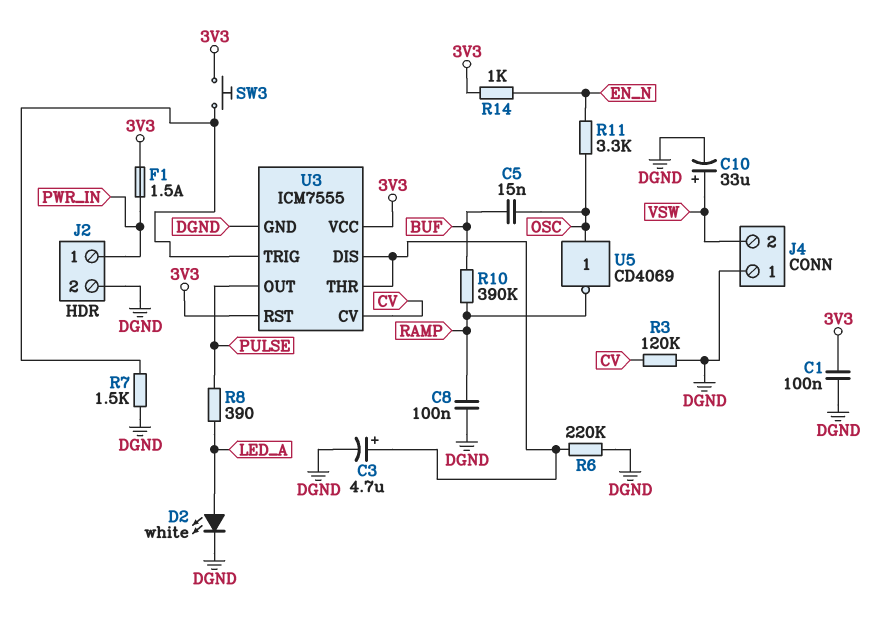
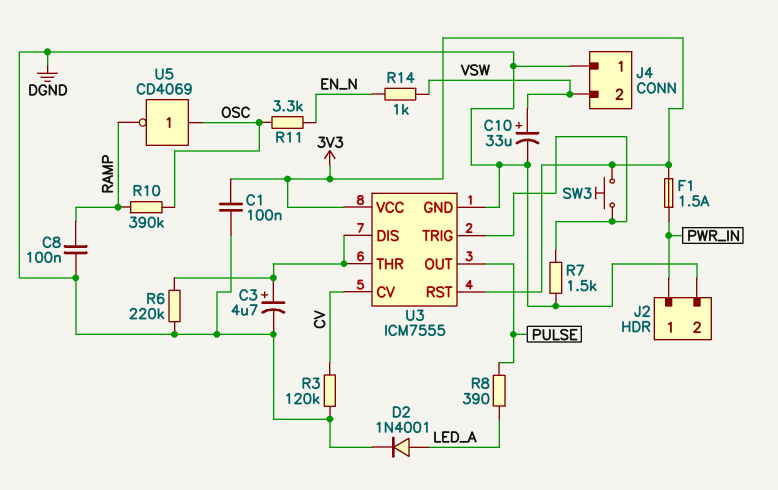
C5: 15nF (BUF, OSC) -> none
D2: LED white (A LED_A, K DGND) -> diode 1N4001 (A LED_A, K DGND)
R10: 390k (BUF, RAMP) -> 390k (OSC, RAMP)
R14: 1k (3V3, EN_N) -> 1k (EN_N, VSW)

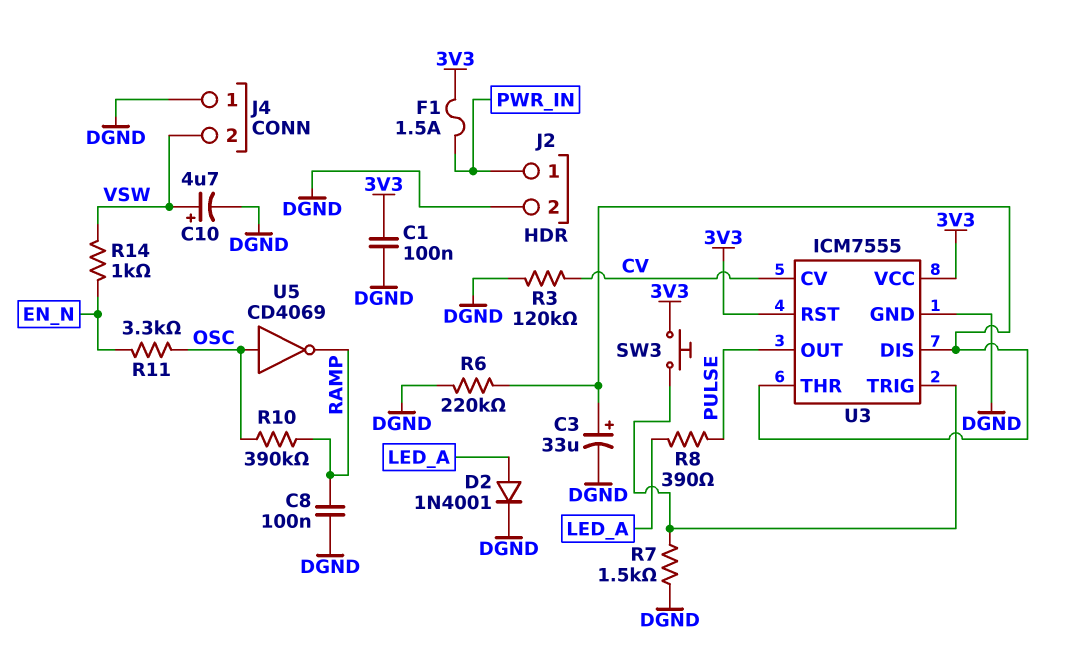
C3: 4.7uF (plus U3/DIS, minus DGND) -> 33uF (plus U3/DIS, minus DGND)
C10: 33uF (plus VSW, minus DGND) -> 4.7uF (plus VSW, minus DGND)

